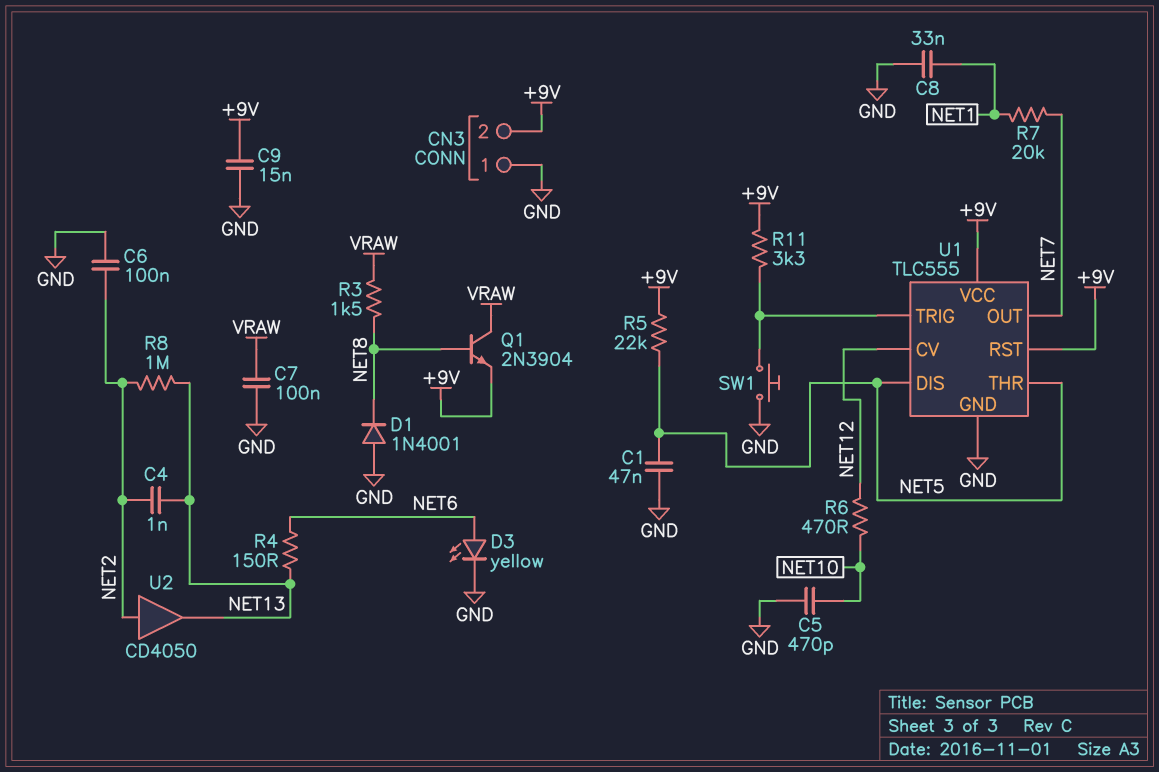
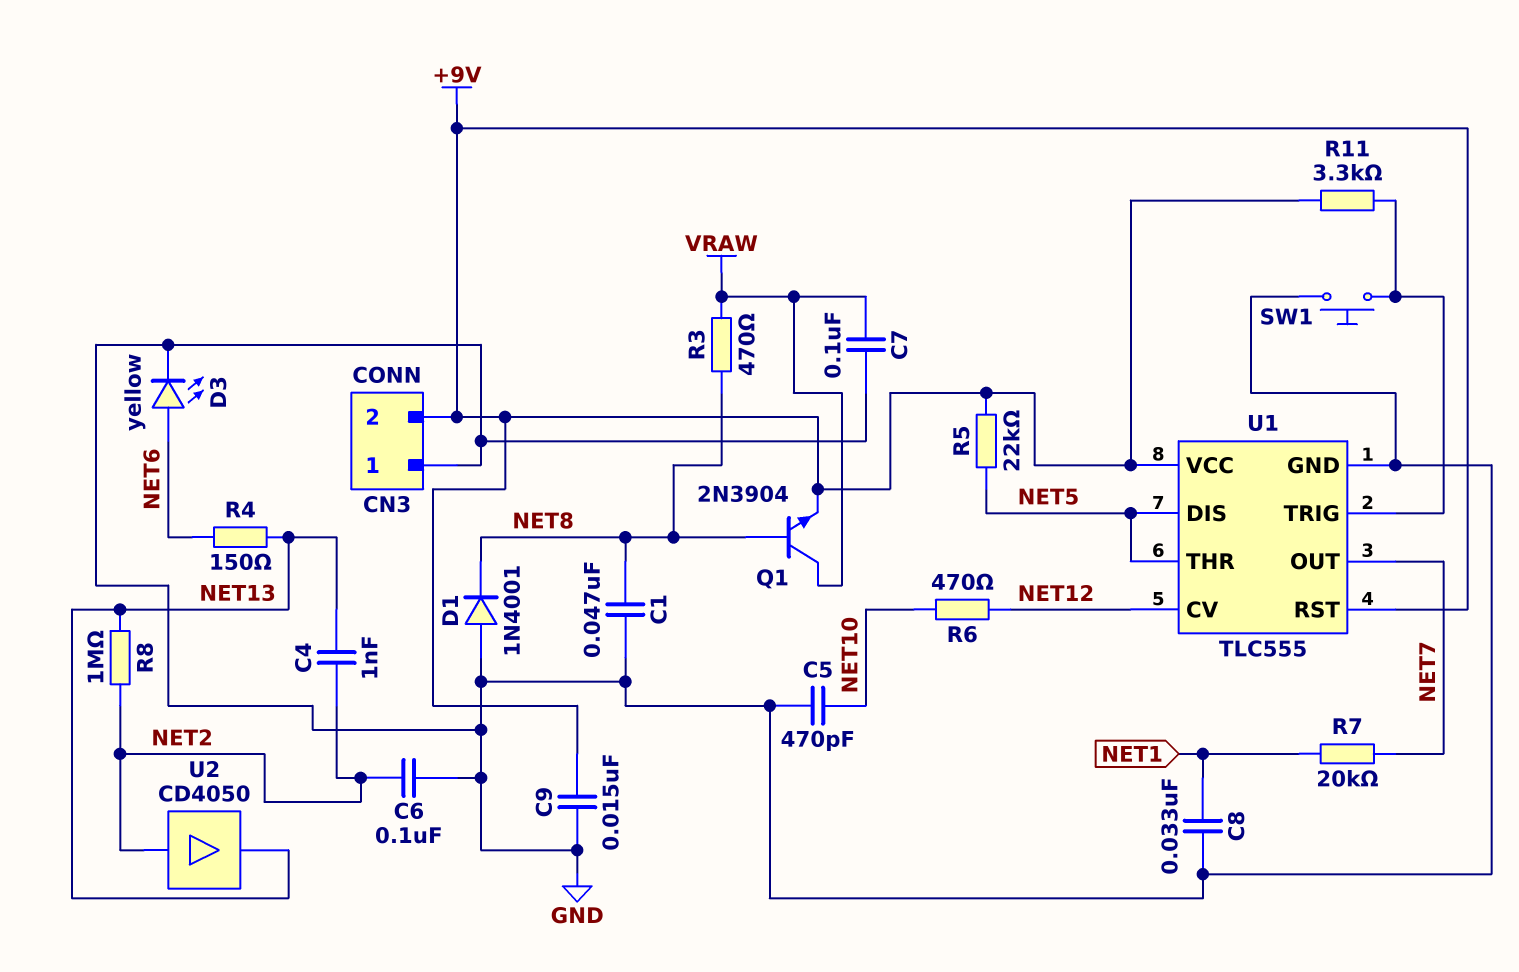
C1: 47nF (GND, NET5) -> 47nF (GND, NET8)
R3: 1.5k (NET8, VRAW) -> 470 (NET8, VRAW)

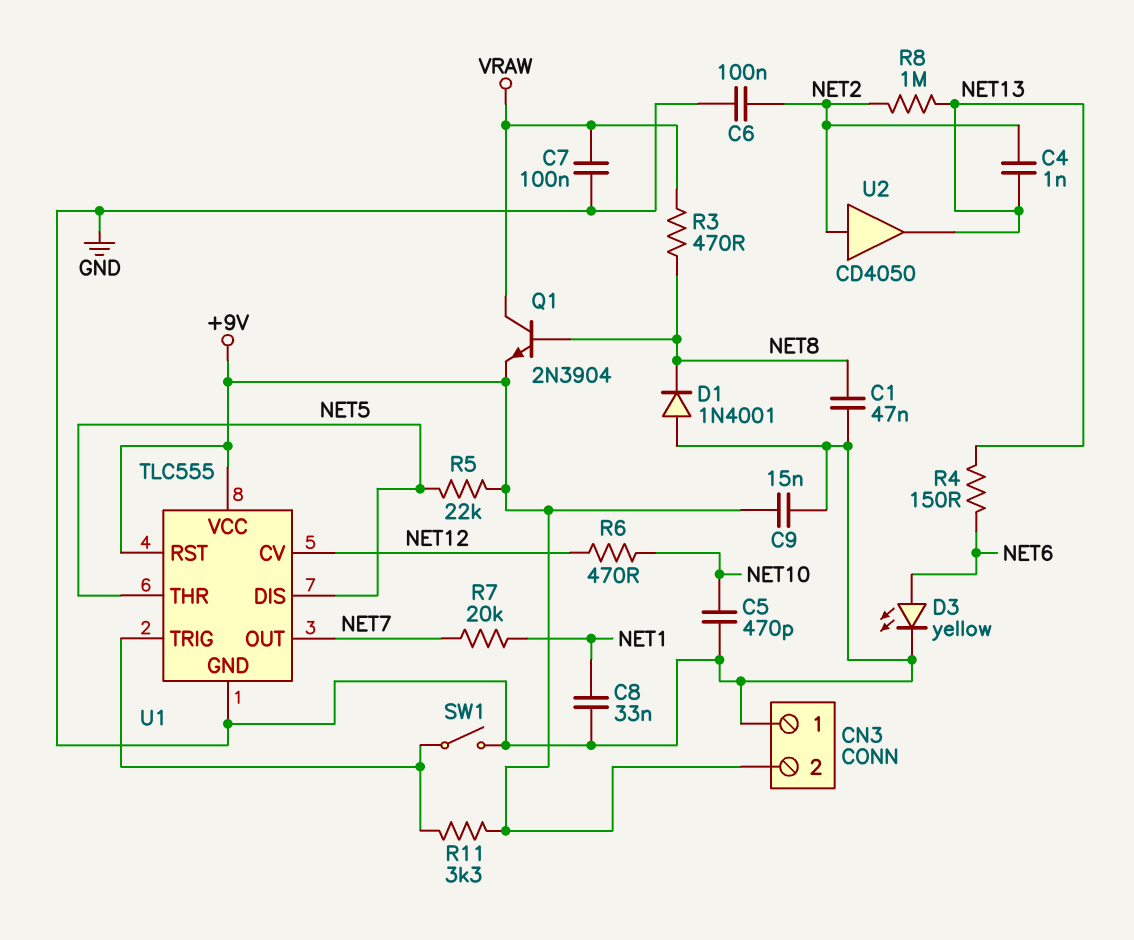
SW1: button (GND, U1/TRIG) -> switch (GND, U1/TRIG)

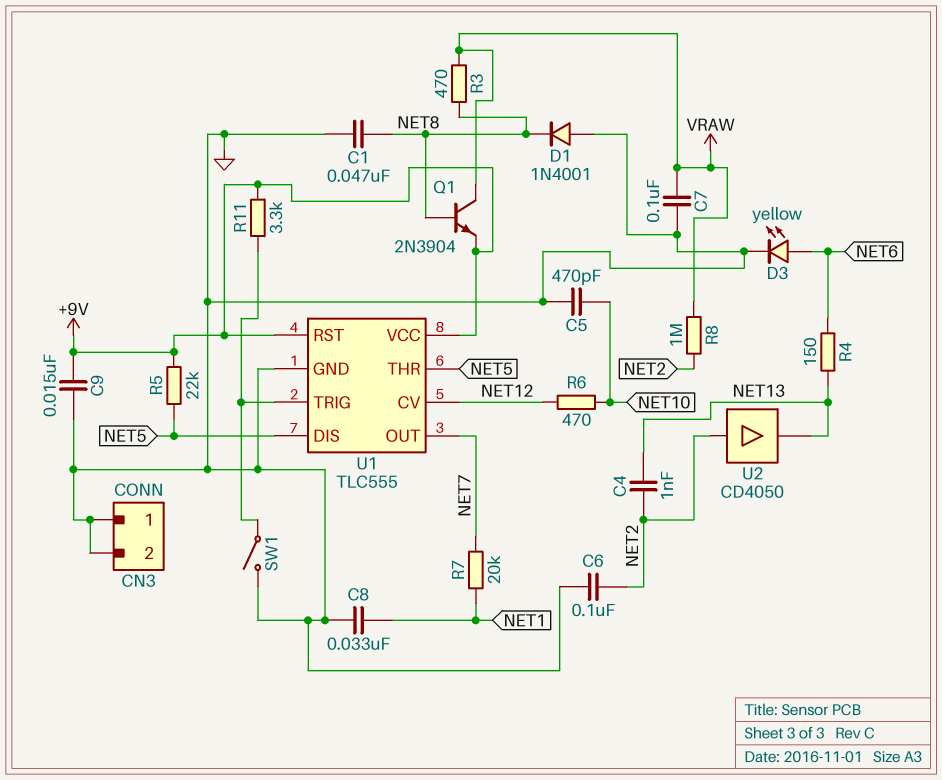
CN3 pin 2: +9V -> GND
R8: 1M (NET2, NET13) -> 1M (NET2, VRAW)

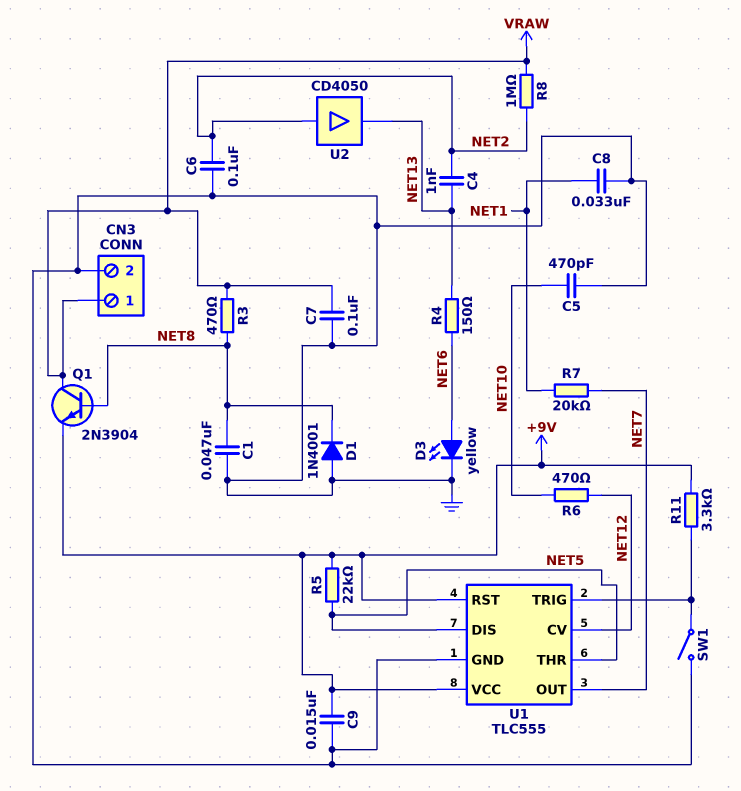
CN3 pin 1: GND -> VRAW

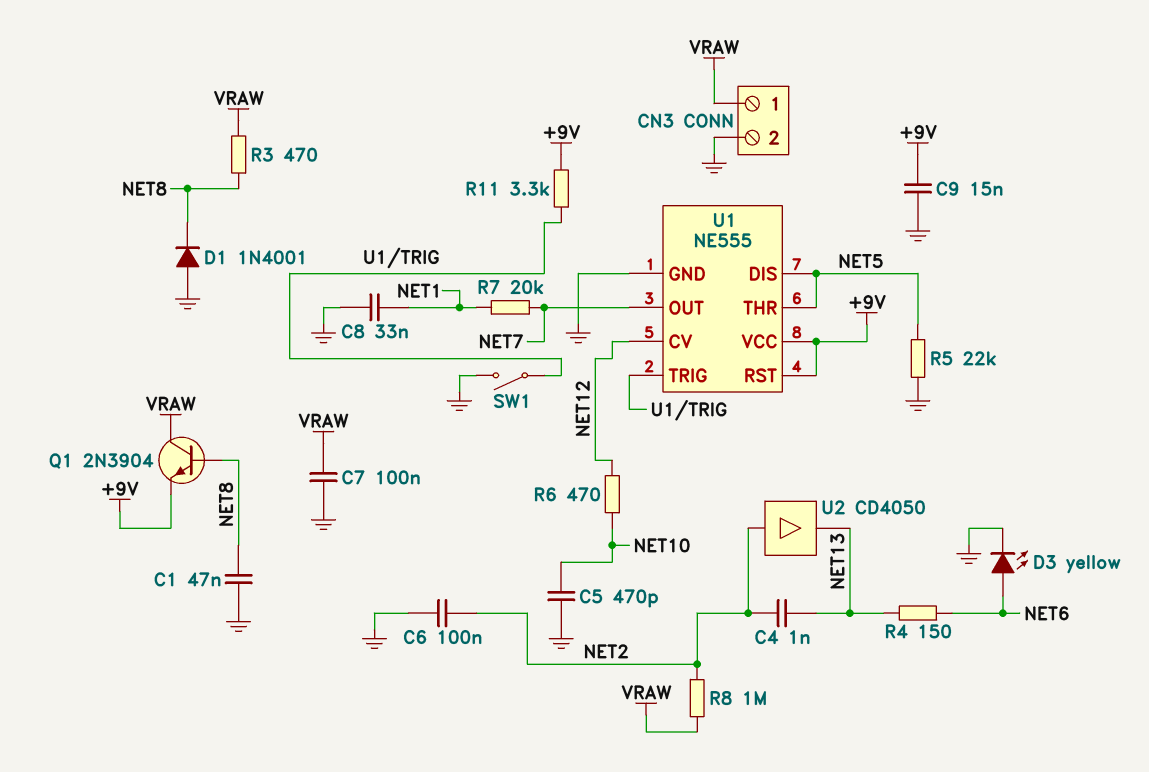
R5: 22k (+9V, NET5) -> 22k (GND, NET5)
U1: TLC555 -> NE555

